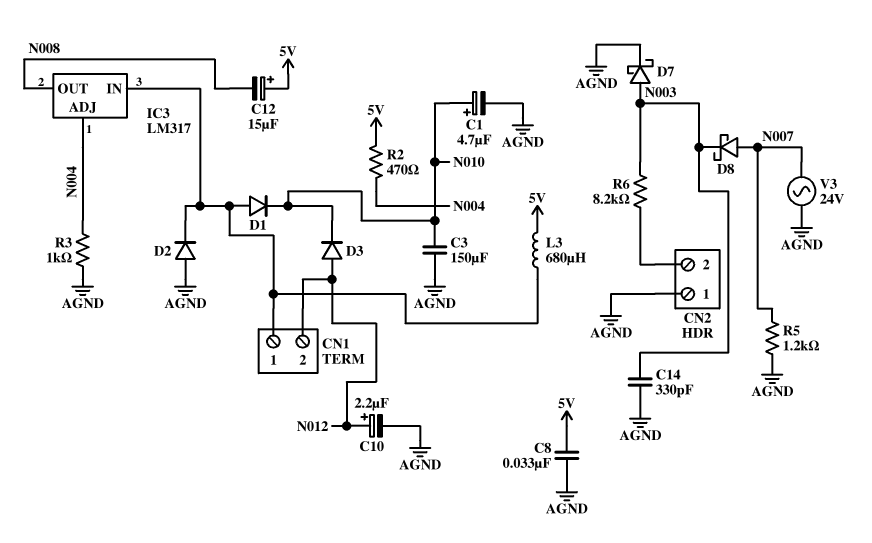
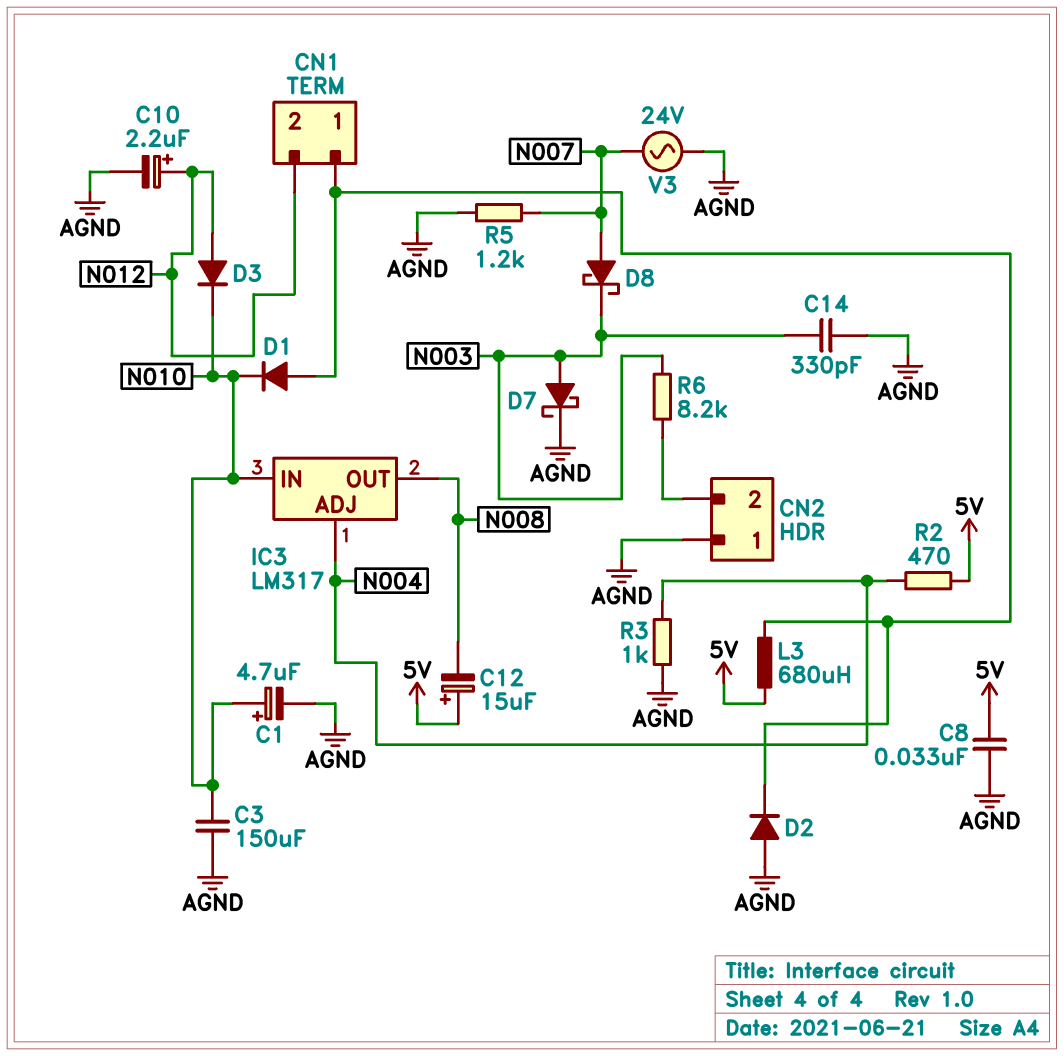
IC3 pin IN: CN1/1 -> N010

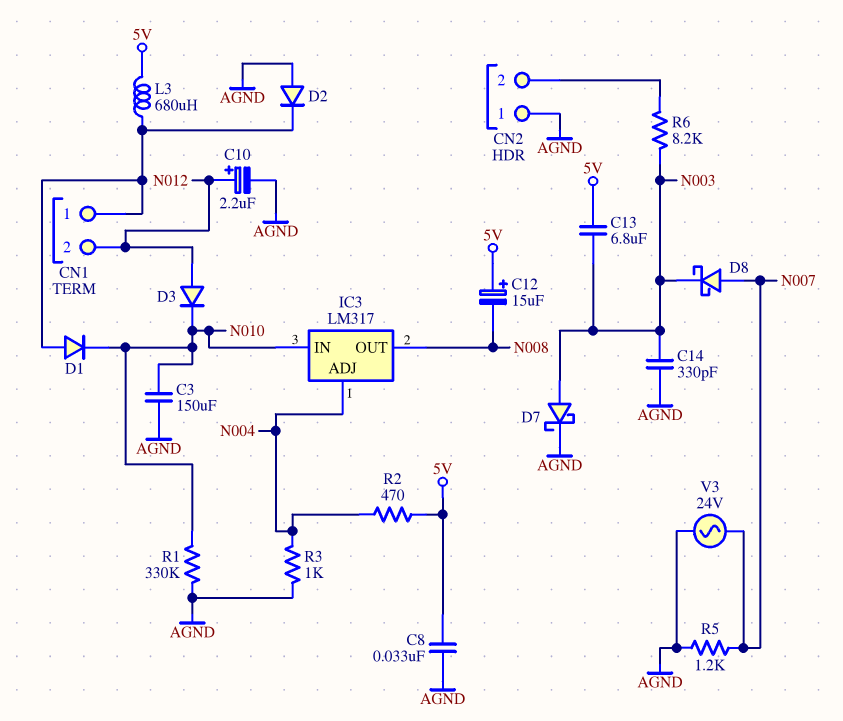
C1: 4.7uF (plus N010, minus AGND) -> none
C13: none -> 6.8uF (5V, N003)
R1: none -> 330k (AGND, N010)

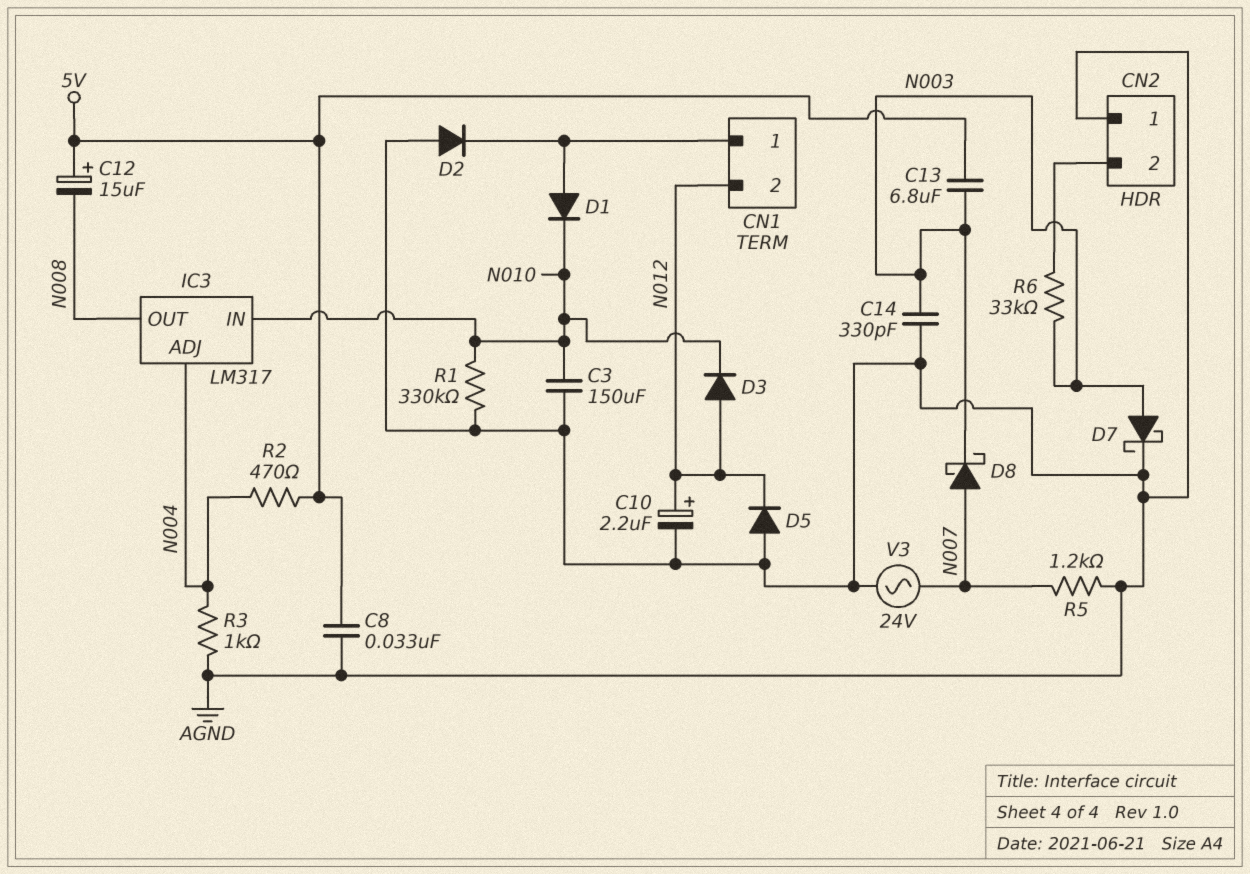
D5: none -> diode (A AGND, K N012)
L3: 680uH (5V, CN1/1) -> none
R6: 8.2k (CN2/2, N003) -> 33k (CN2/2, N003)

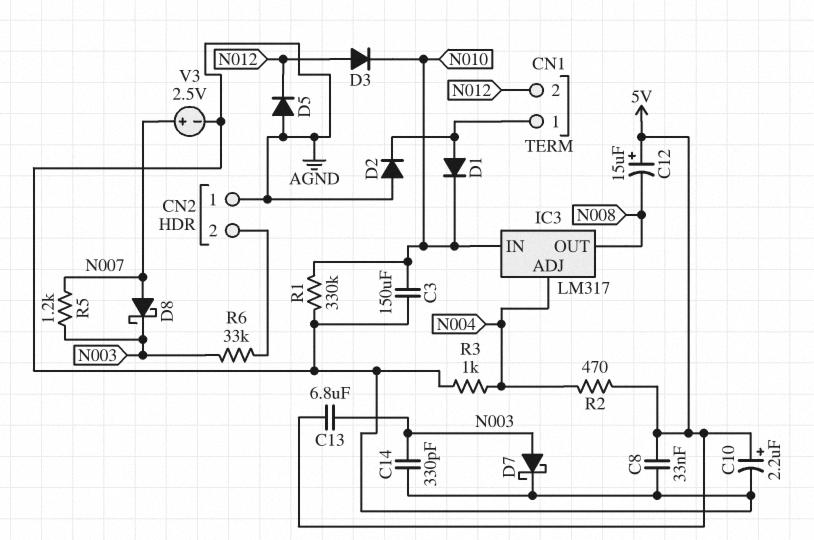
C10: 2.2uF (plus N012, minus AGND) -> 2.2uF (plus 5V, minus AGND)
R5: 1.2k (AGND, N007) -> 1.2k (N003, N007)
V3: AC 24V (AGND, N007) -> 2.5V (plus N007, minus AGND)

